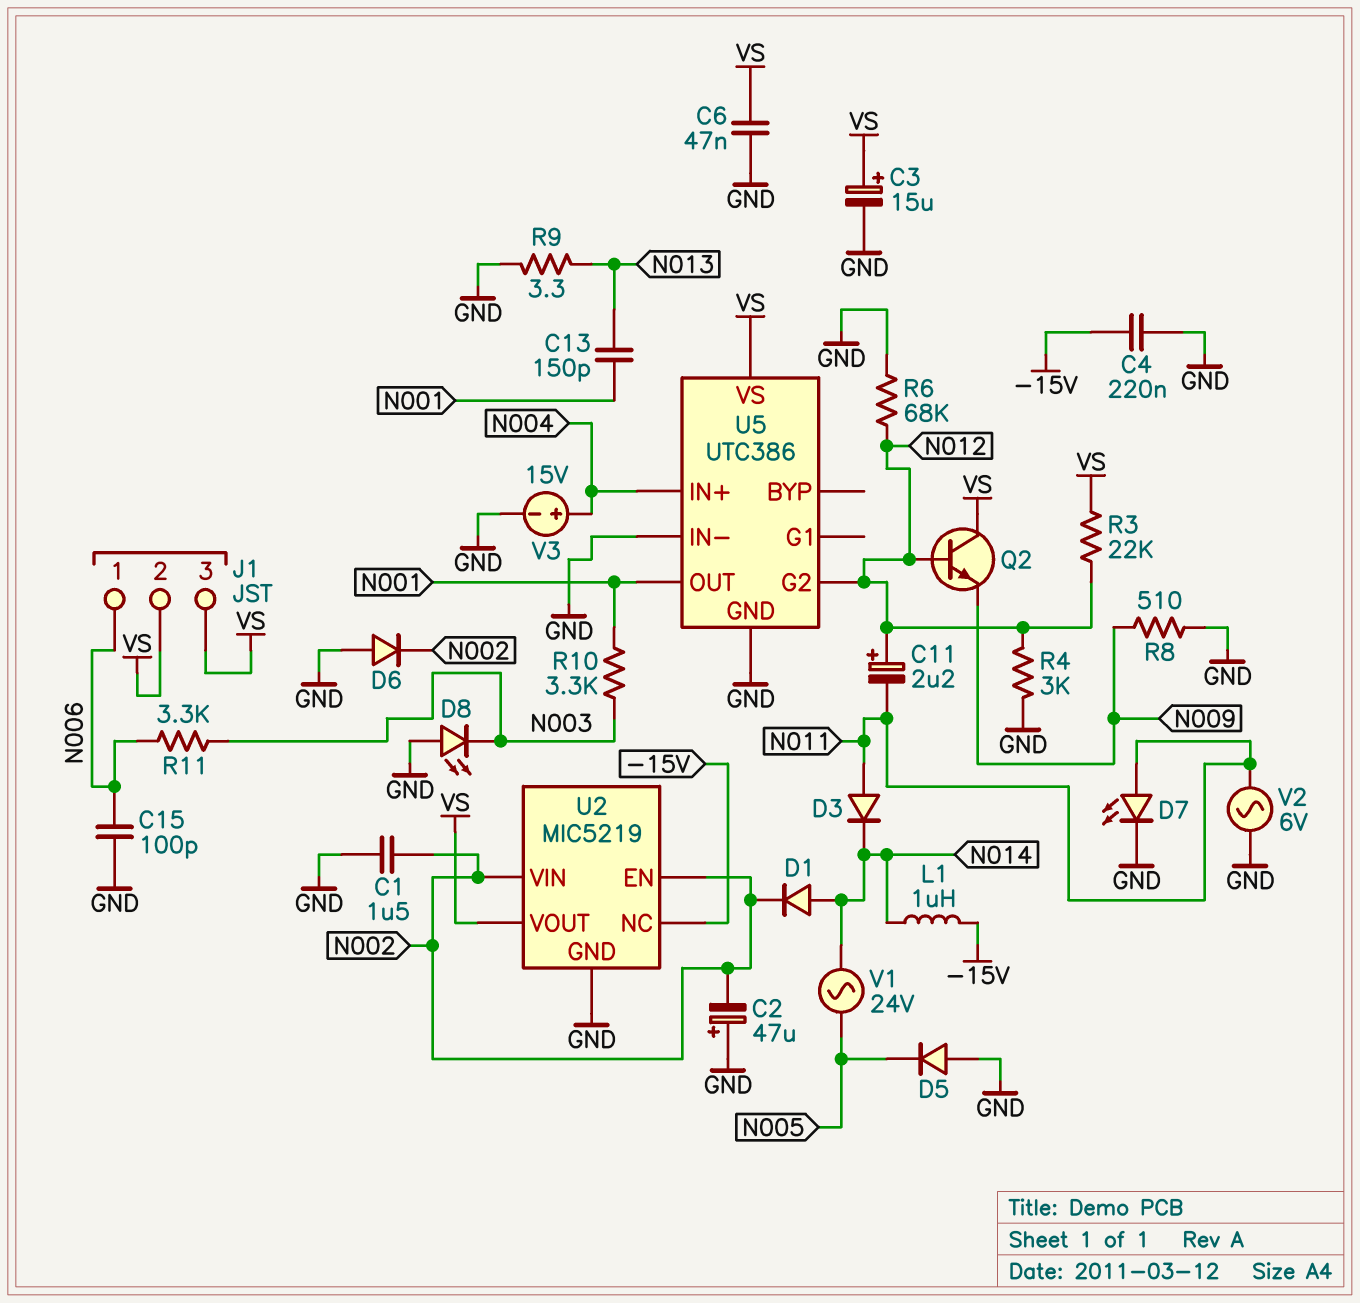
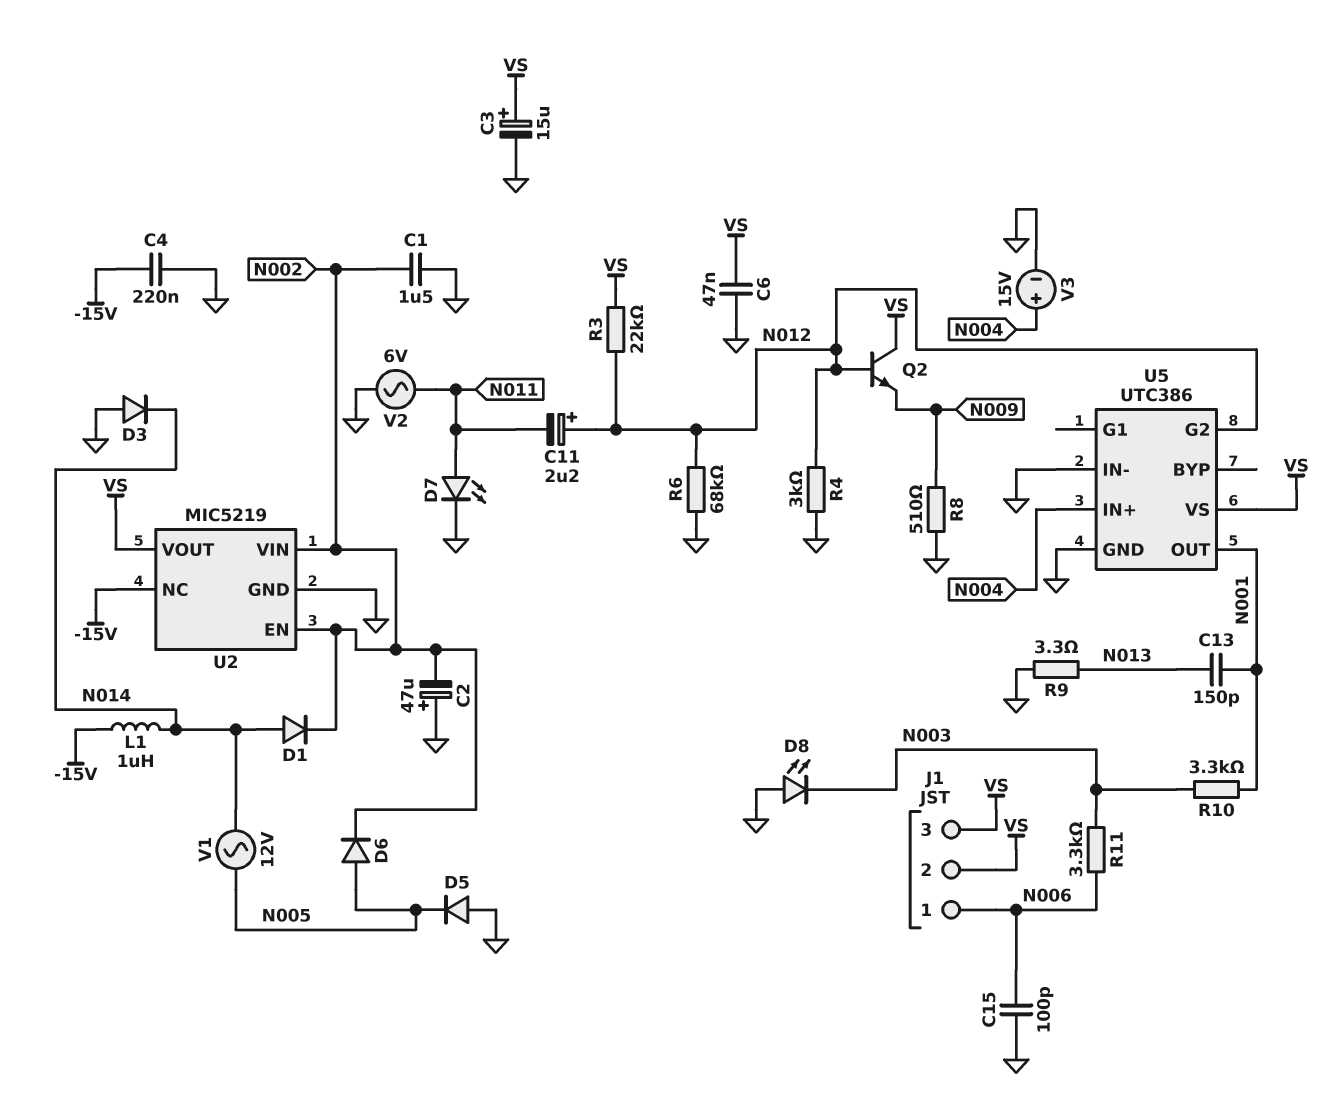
D3: diode (A N011, K N014) -> diode (A GND, K N014)
D6: diode (A GND, K N002) -> diode (A N005, K N002)
V1: AC 24V (N005, N014) -> AC 12V (N005, N014)

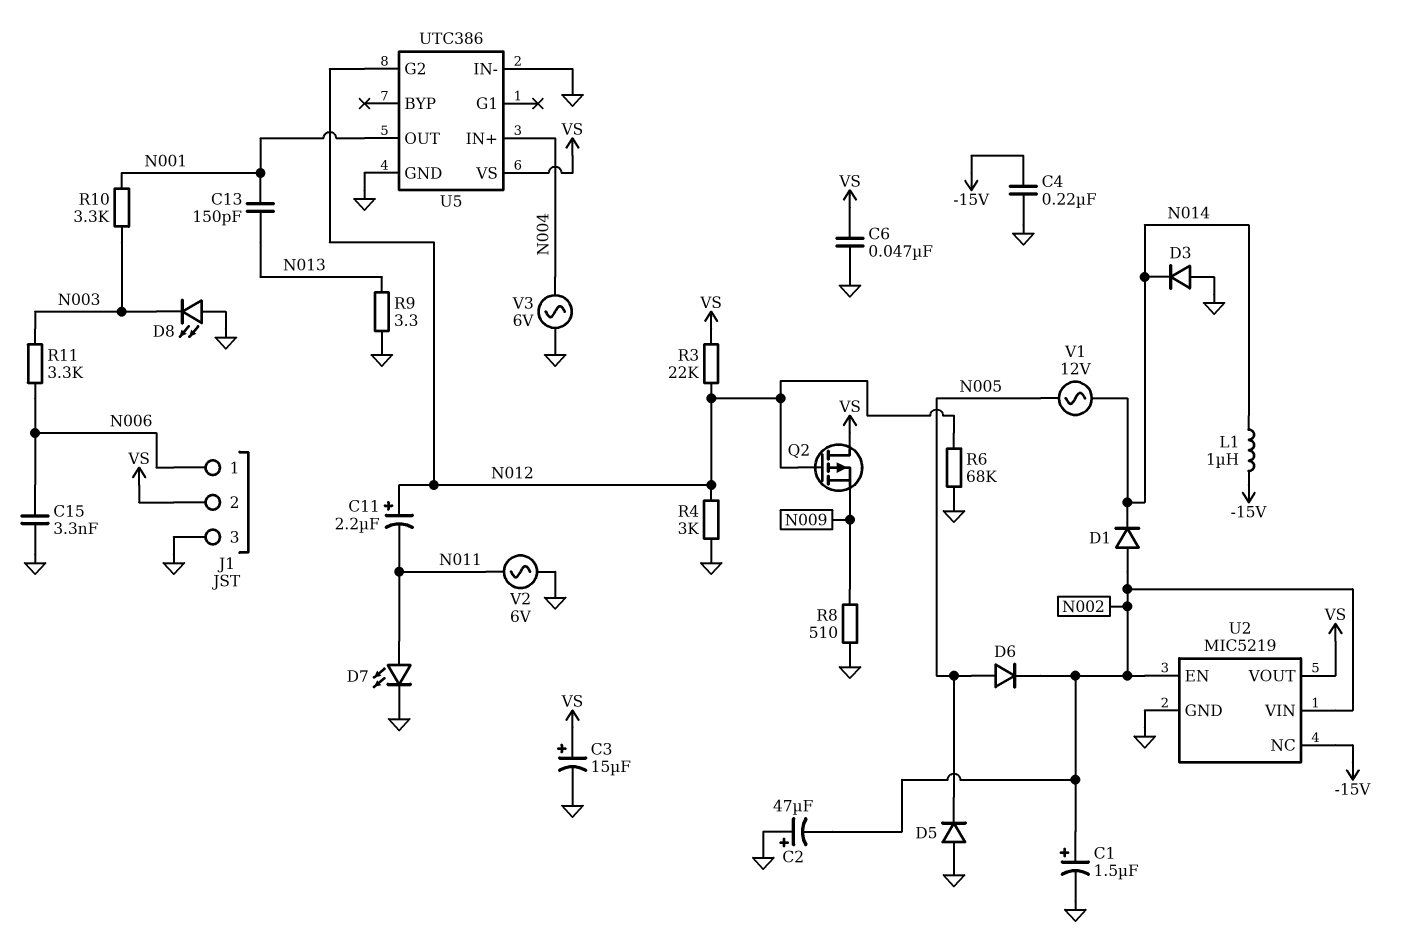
C1: 1.5uF (GND, N002) -> 1.5uF (plus N002, minus GND)
C15: 100pF (GND, N006) -> 3.3nF (GND, N006)
D1: diode (A N014, K N002) -> diode (A N002, K N014)
J1 pin 3: VS -> GND
Q2: NPN (B N012, C VS, E N009) -> PMOS (G N012, D VS, S N009)
V3: 15V (plus N004, minus GND) -> AC 6V (GND, N004)

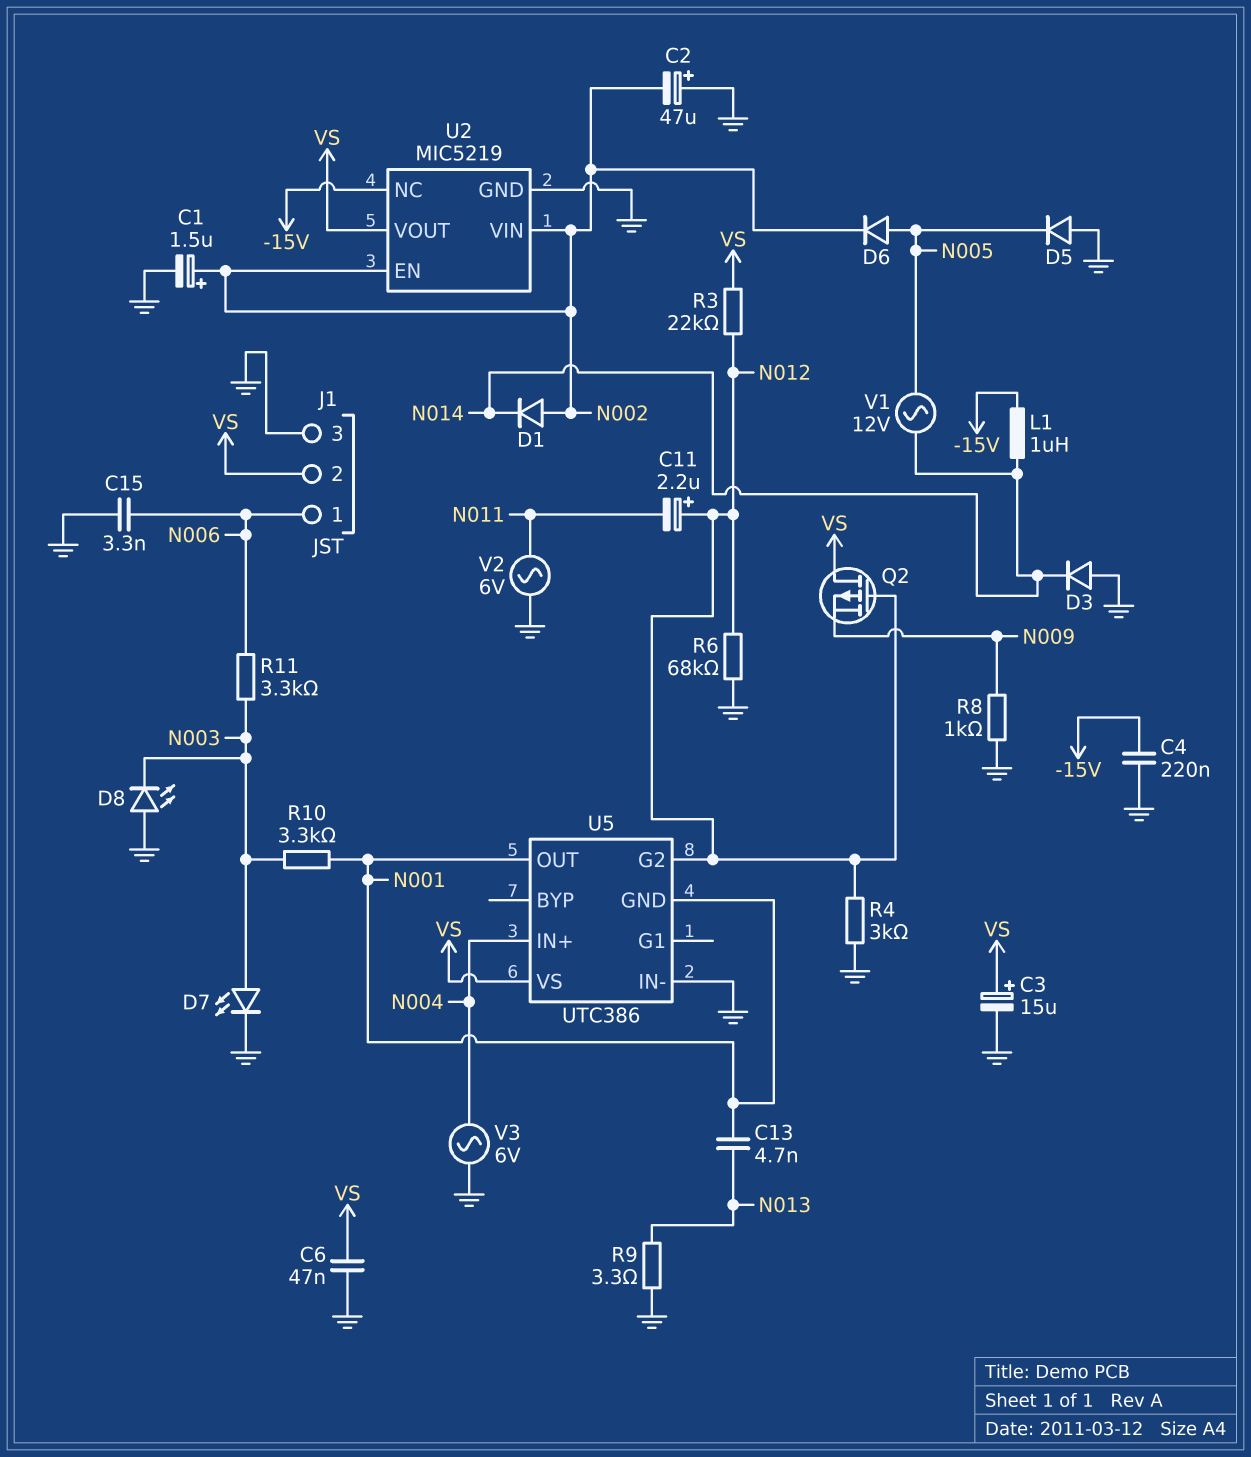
C13: 150pF (N001, N013) -> 4.7nF (N001, N013)
D7: LED (A N011, K GND) -> LED (A N003, K GND)
R8: 510 (GND, N009) -> 1k (GND, N009)
U5 pin GND: GND -> N001

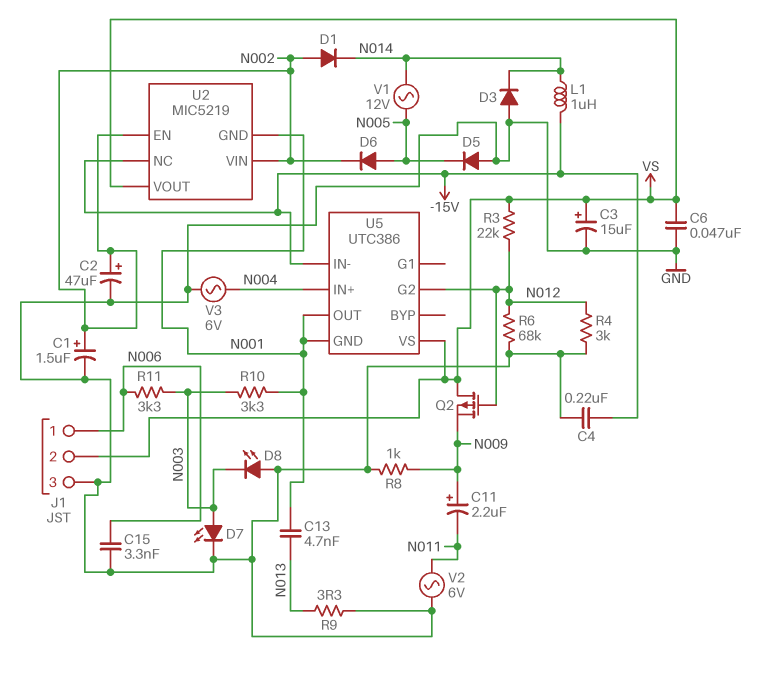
C2: 47uF (plus GND, minus N002) -> 47uF (plus N002, minus GND)
C11: 2.2uF (plus N012, minus N011) -> 2.2uF (plus N009, minus N011)
U2 pin GND: GND -> N001
U5 pin IN-: GND -> -15V

